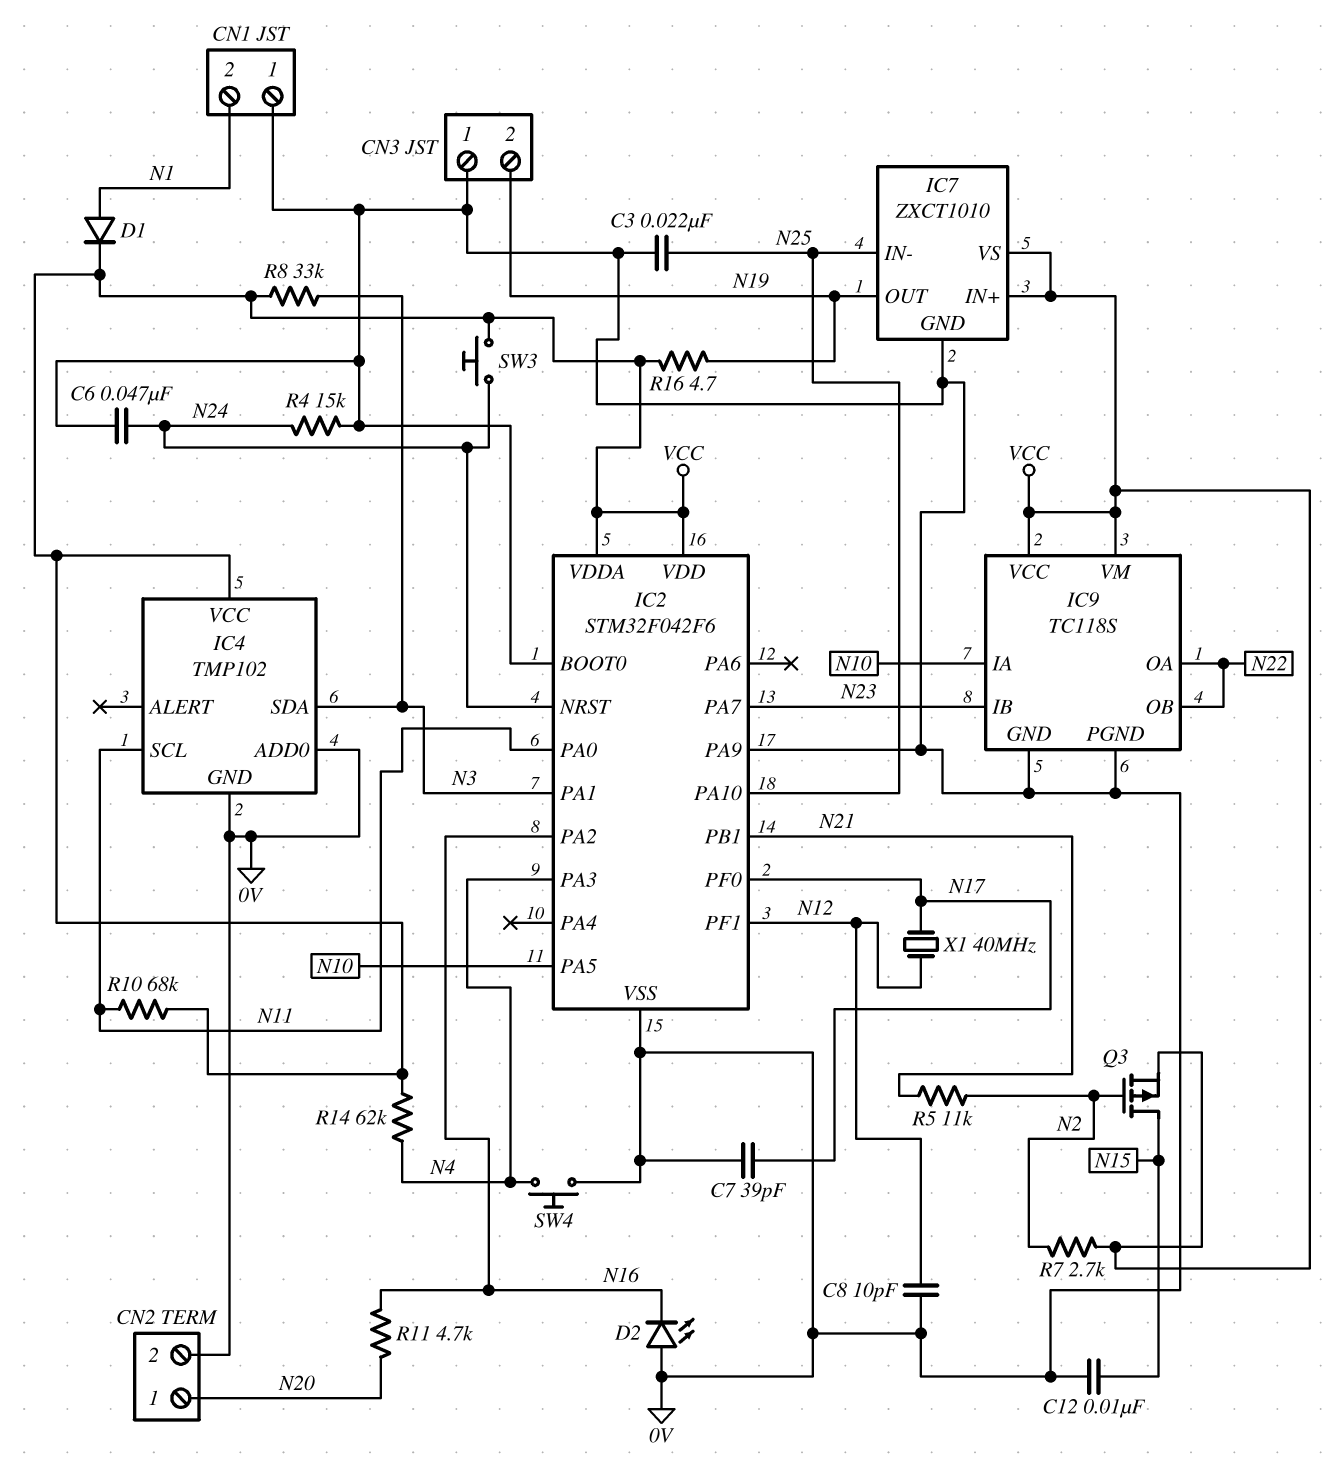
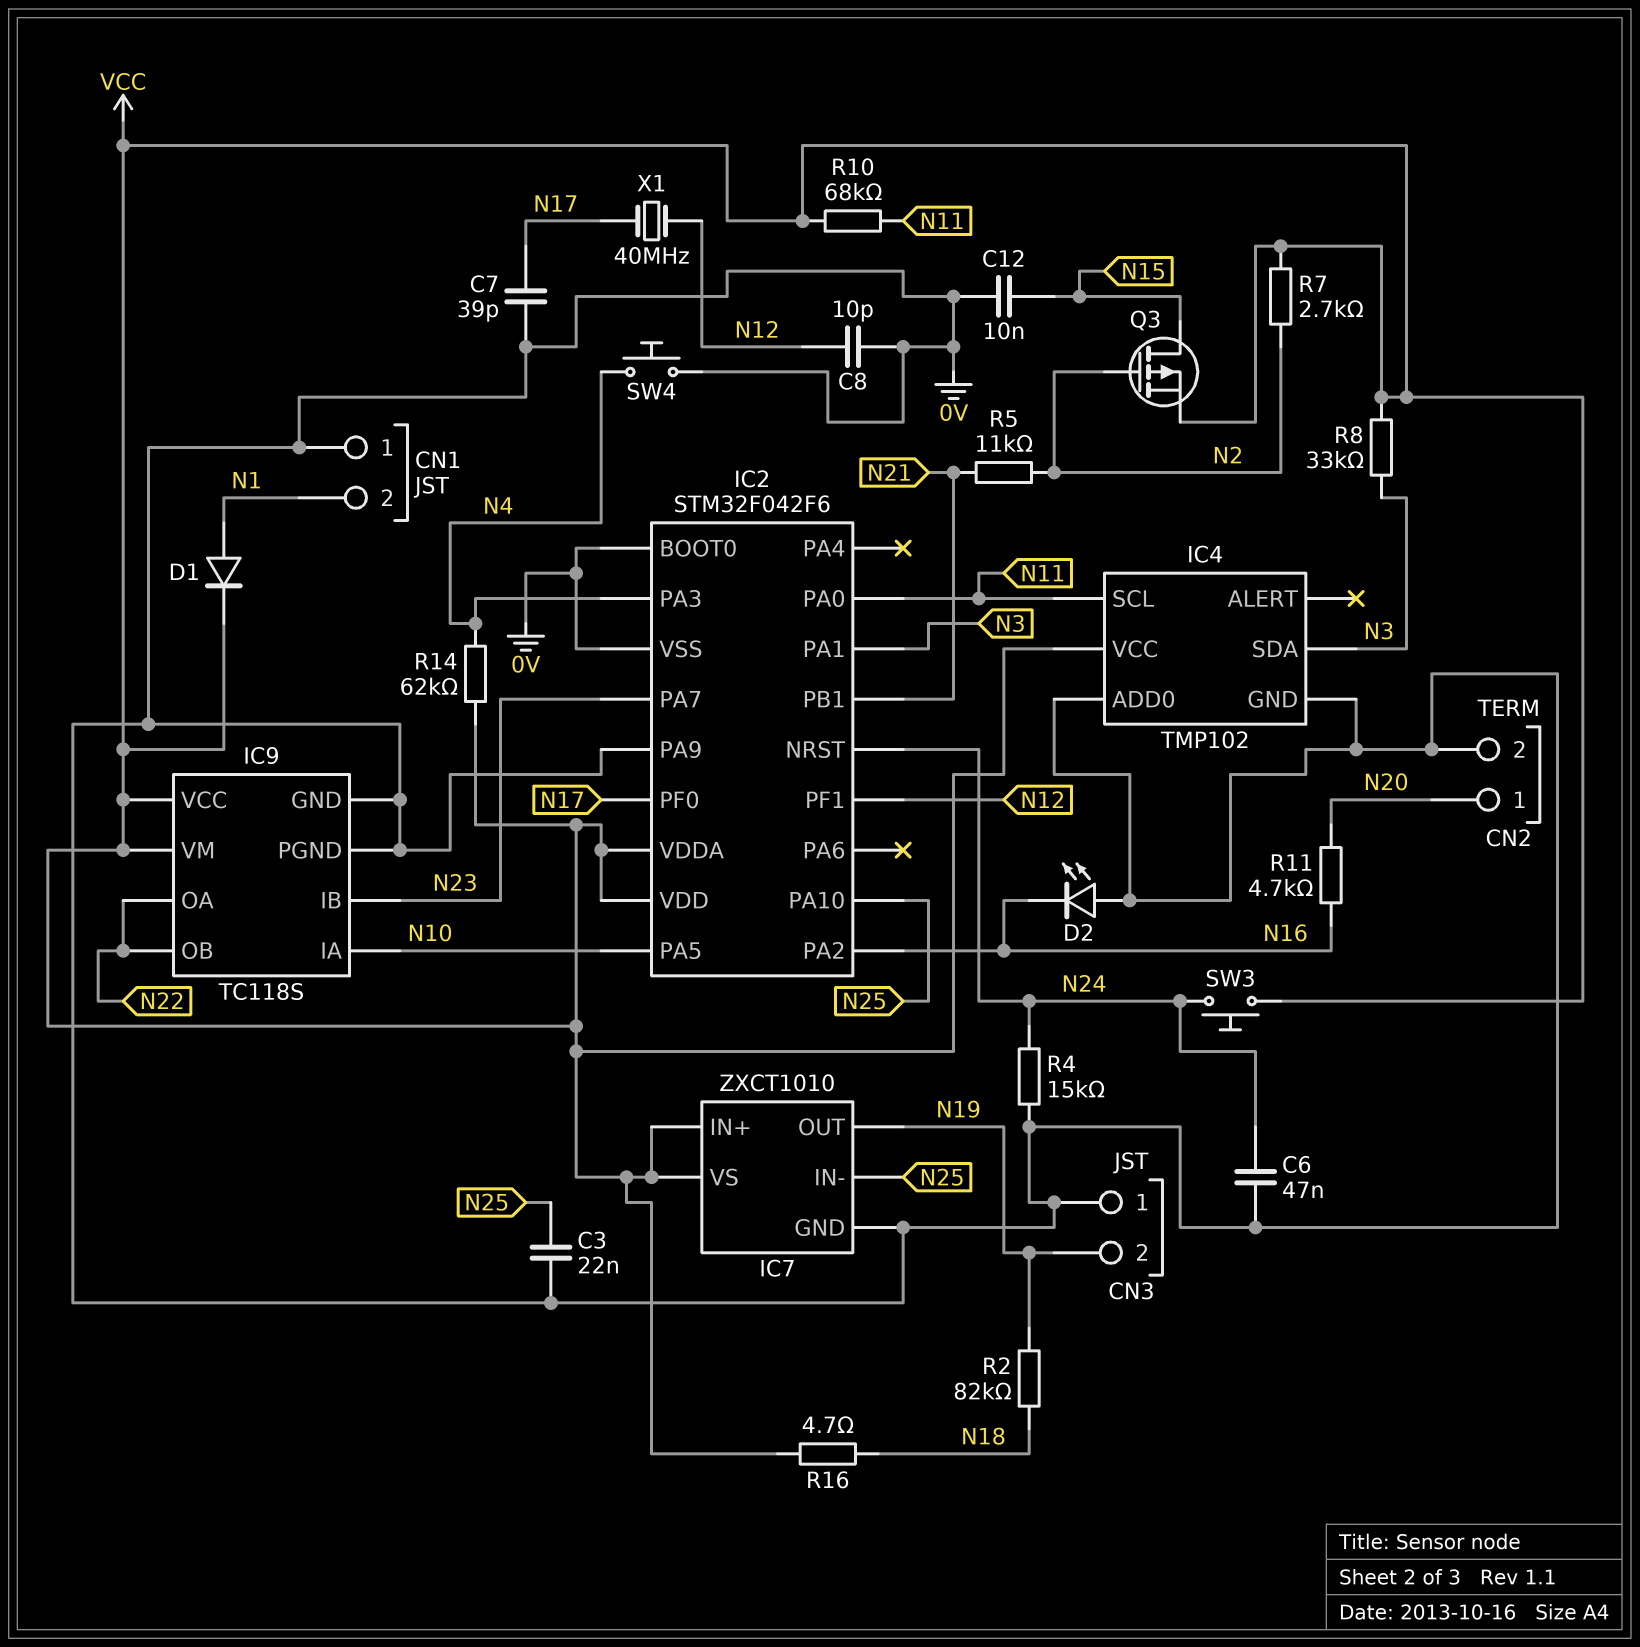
R2: none -> 82k (N18, N19)
R16: 4.7 (N19, VCC) -> 4.7 (N18, VCC)

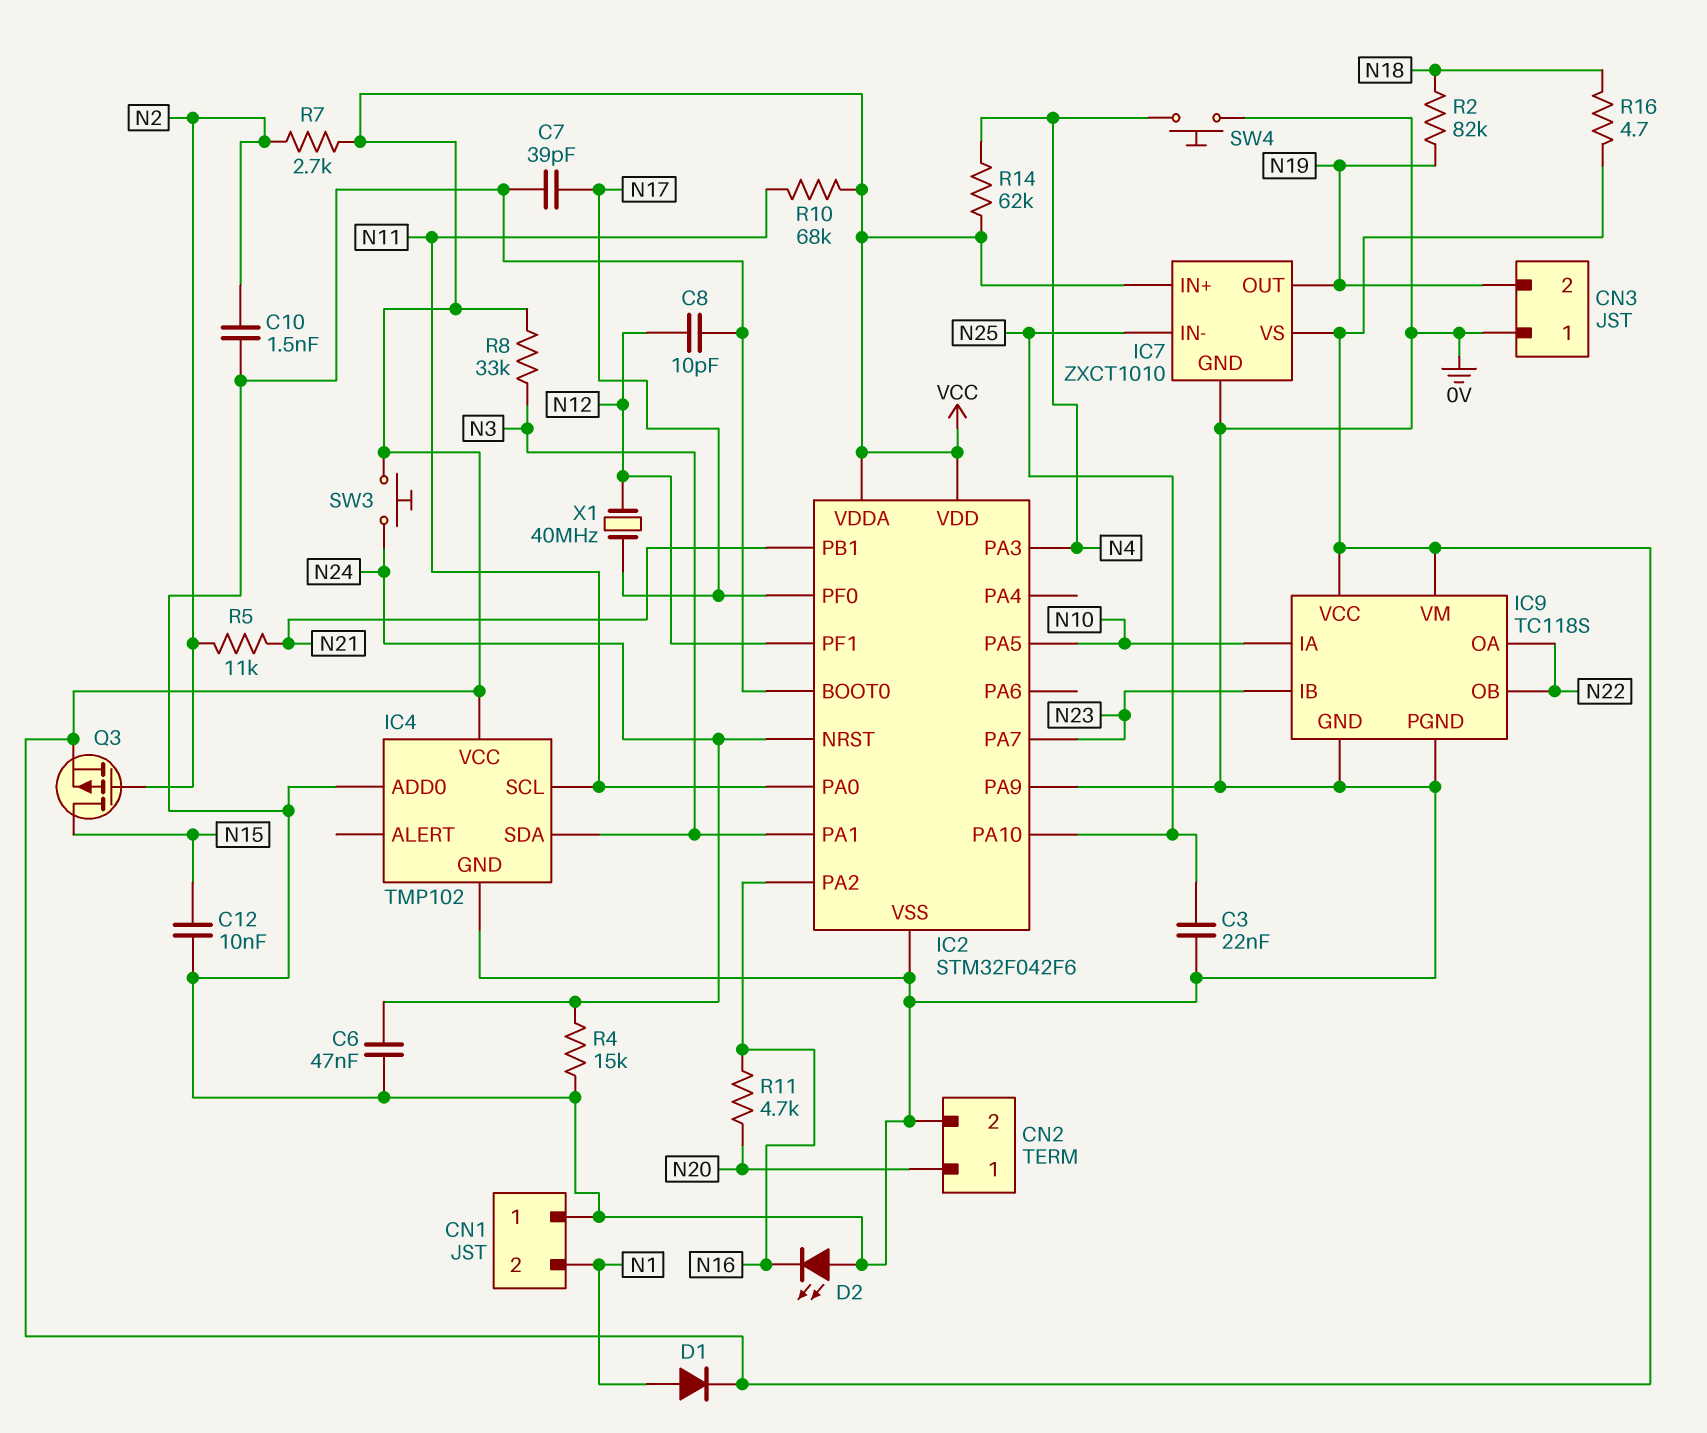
C10: none -> 1.5nF (0V, N2)

